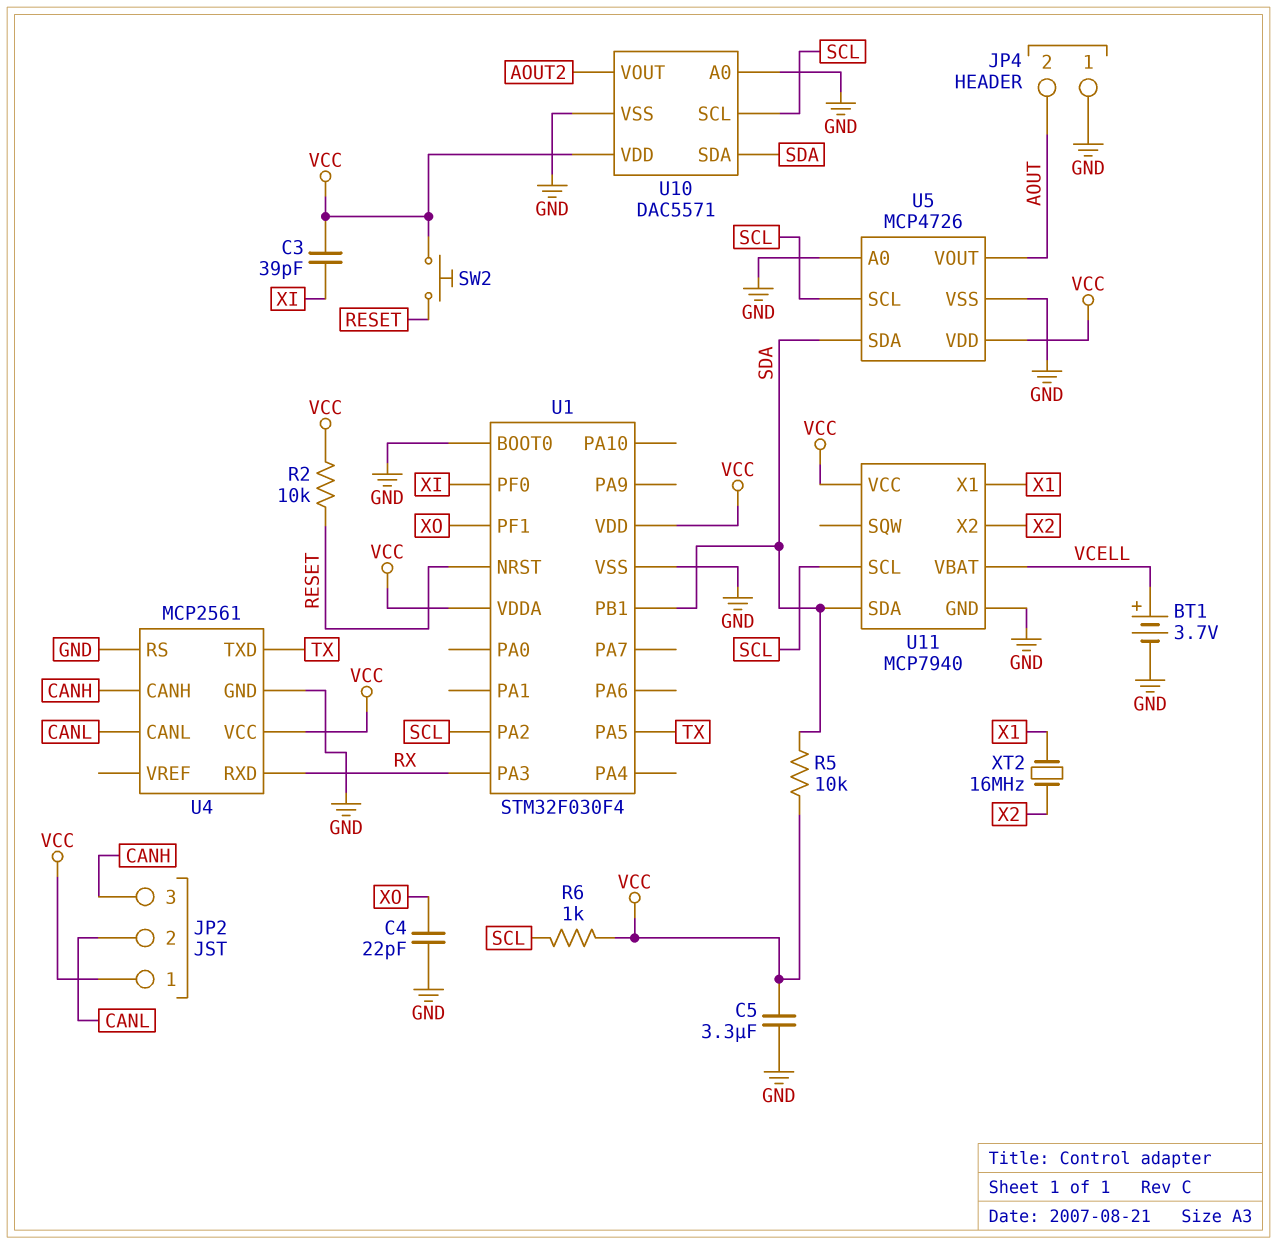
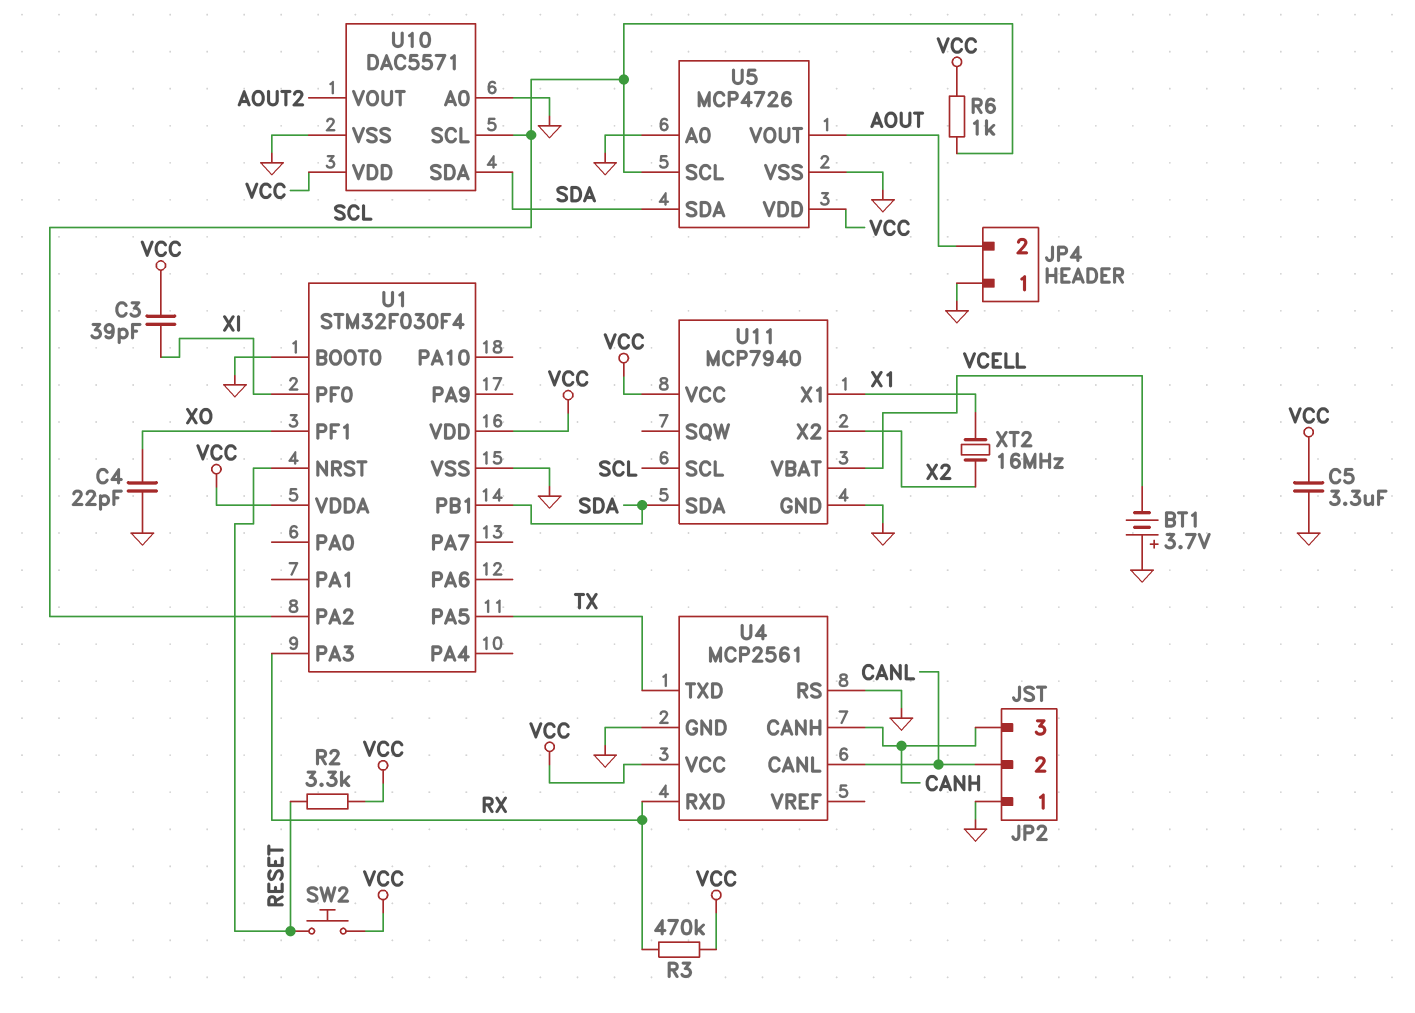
BT1: 3.7V (plus VCELL, minus GND) -> 3.7V (plus GND, minus VCELL)
JP2 pin 1: VCC -> GND
R2: 10k (RESET, VCC) -> 3.3k (RESET, VCC)
R3: none -> 470k (RX, VCC)
R5: 10k (SDA, VCC) -> none

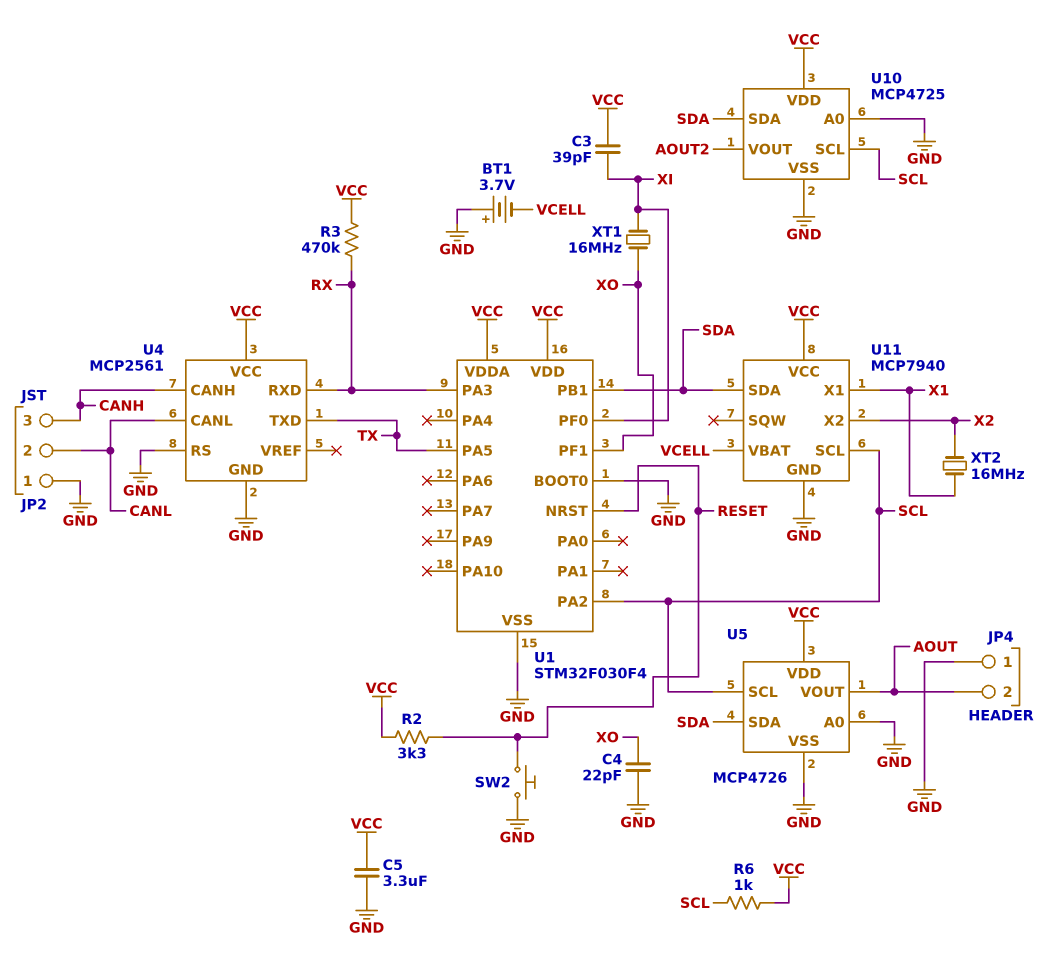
SW2: button (RESET, VCC) -> button (GND, RESET)
U10: DAC5571 -> MCP4725
XT1: none -> 16MHz (XI, XO)

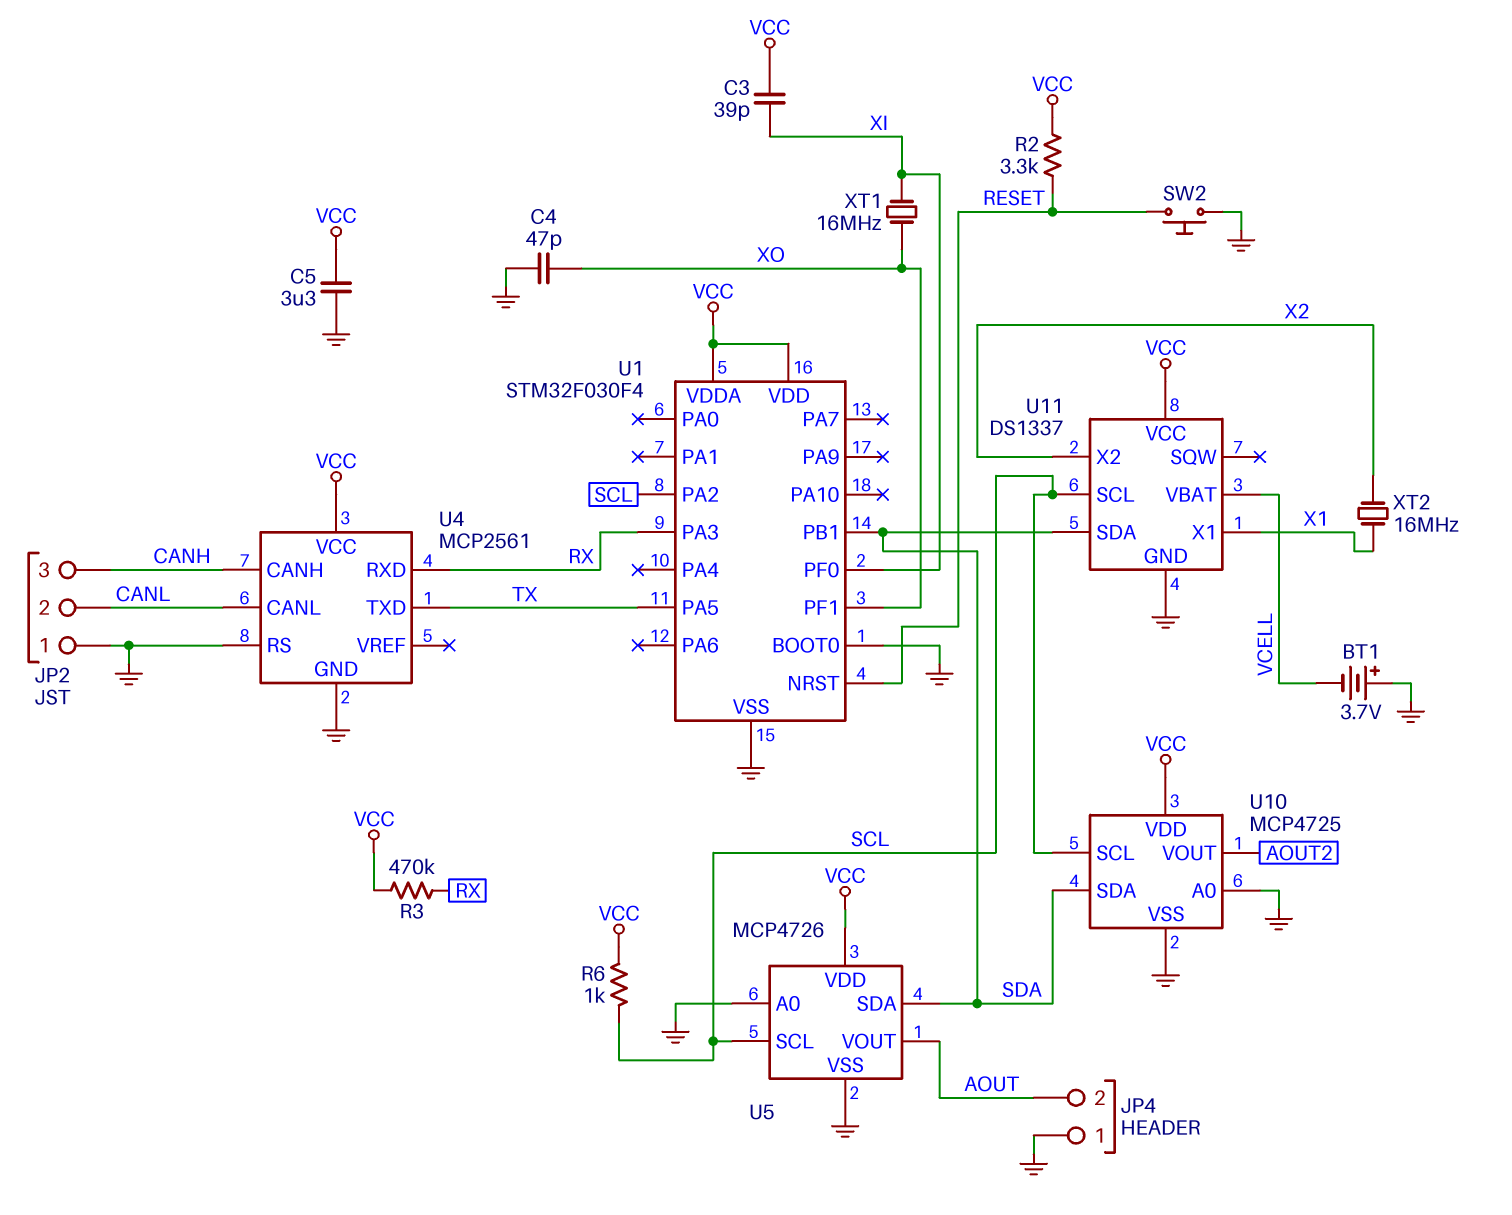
C4: 22pF (GND, XO) -> 47pF (GND, XO)
U11: MCP7940 -> DS1337

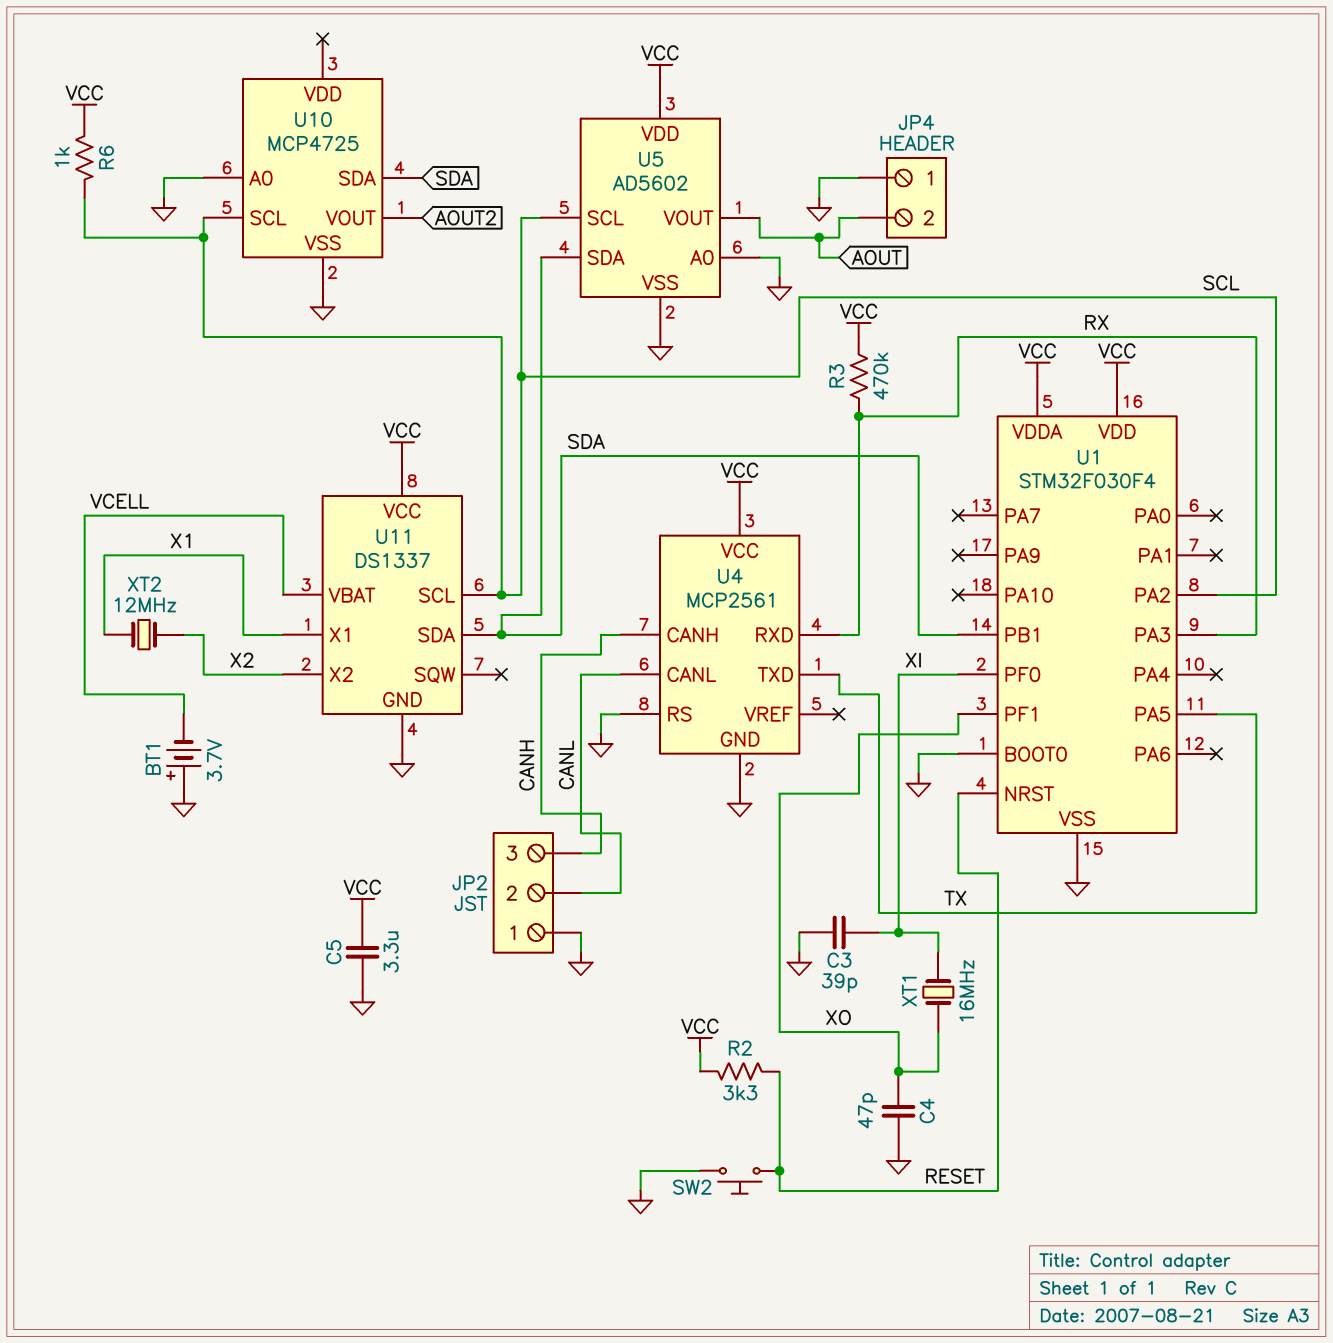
C3: 39pF (VCC, XI) -> 39pF (GND, XI)
U5: MCP4726 -> AD5602
U10 pin VDD: VCC -> none
XT2: 16MHz (X1, X2) -> 12MHz (X1, X2)

